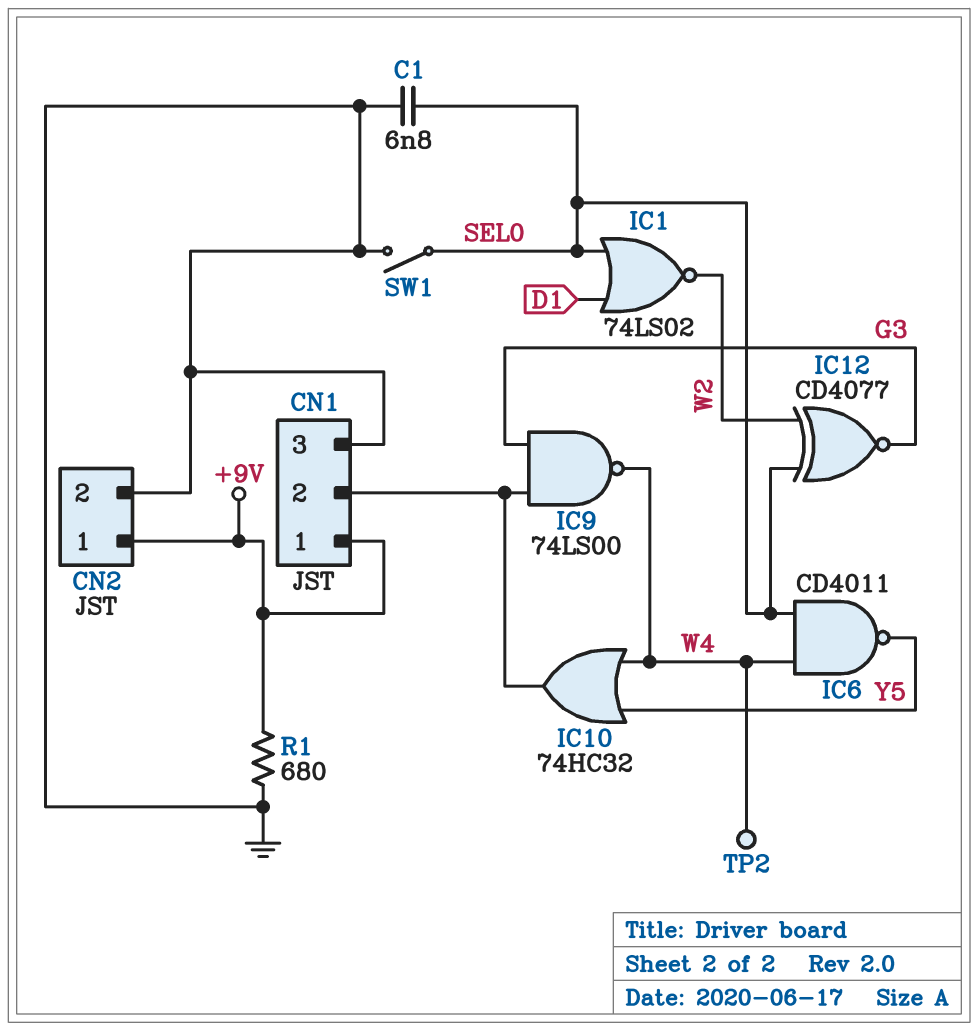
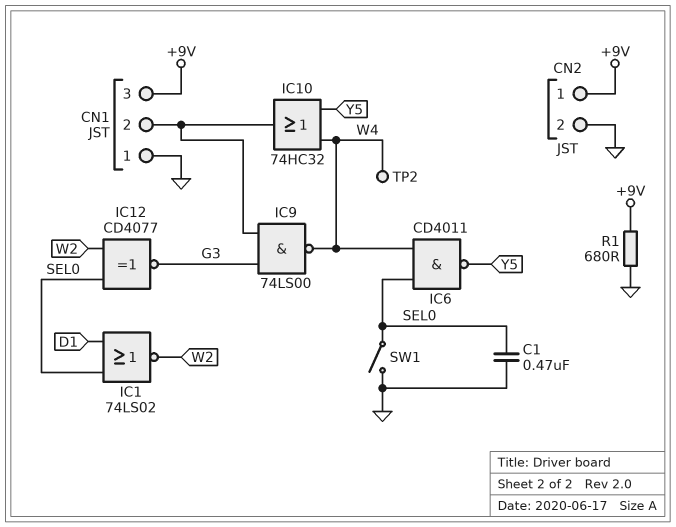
C1: 6.8nF (GND, SEL0) -> 470nF (GND, SEL0)
CN1 pin 1: +9V -> GND
CN1 pin 3: GND -> +9V

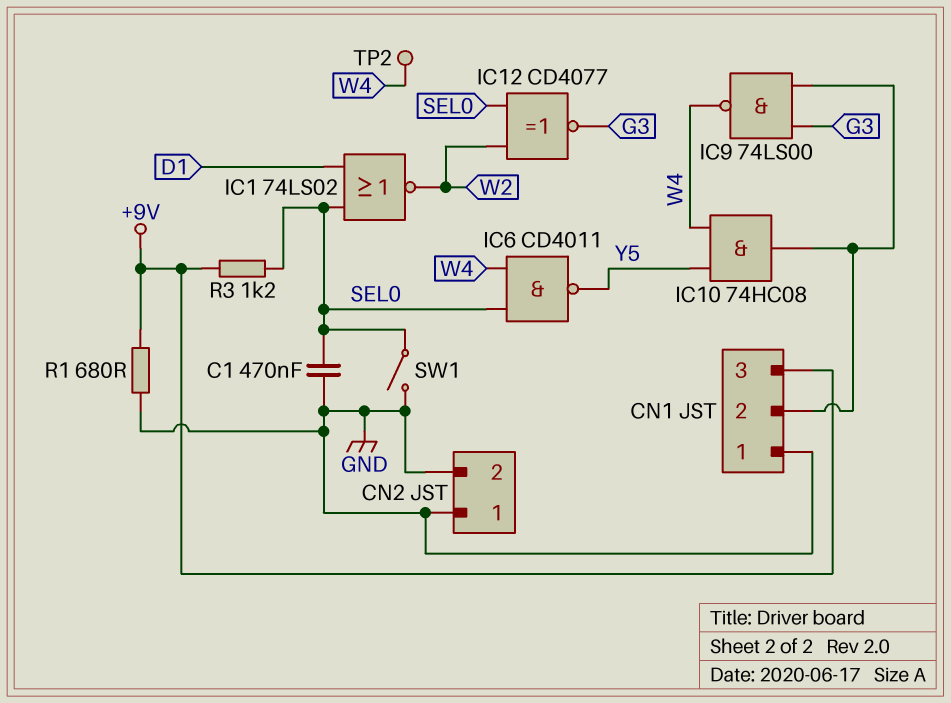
CN2 pin 1: +9V -> GND
IC10: OR 74HC32 (in W4, in Y5, out CN1/2) -> AND 74HC08 (in W4, in Y5, out CN1/2)
R3: none -> 1.2k (+9V, SEL0)

